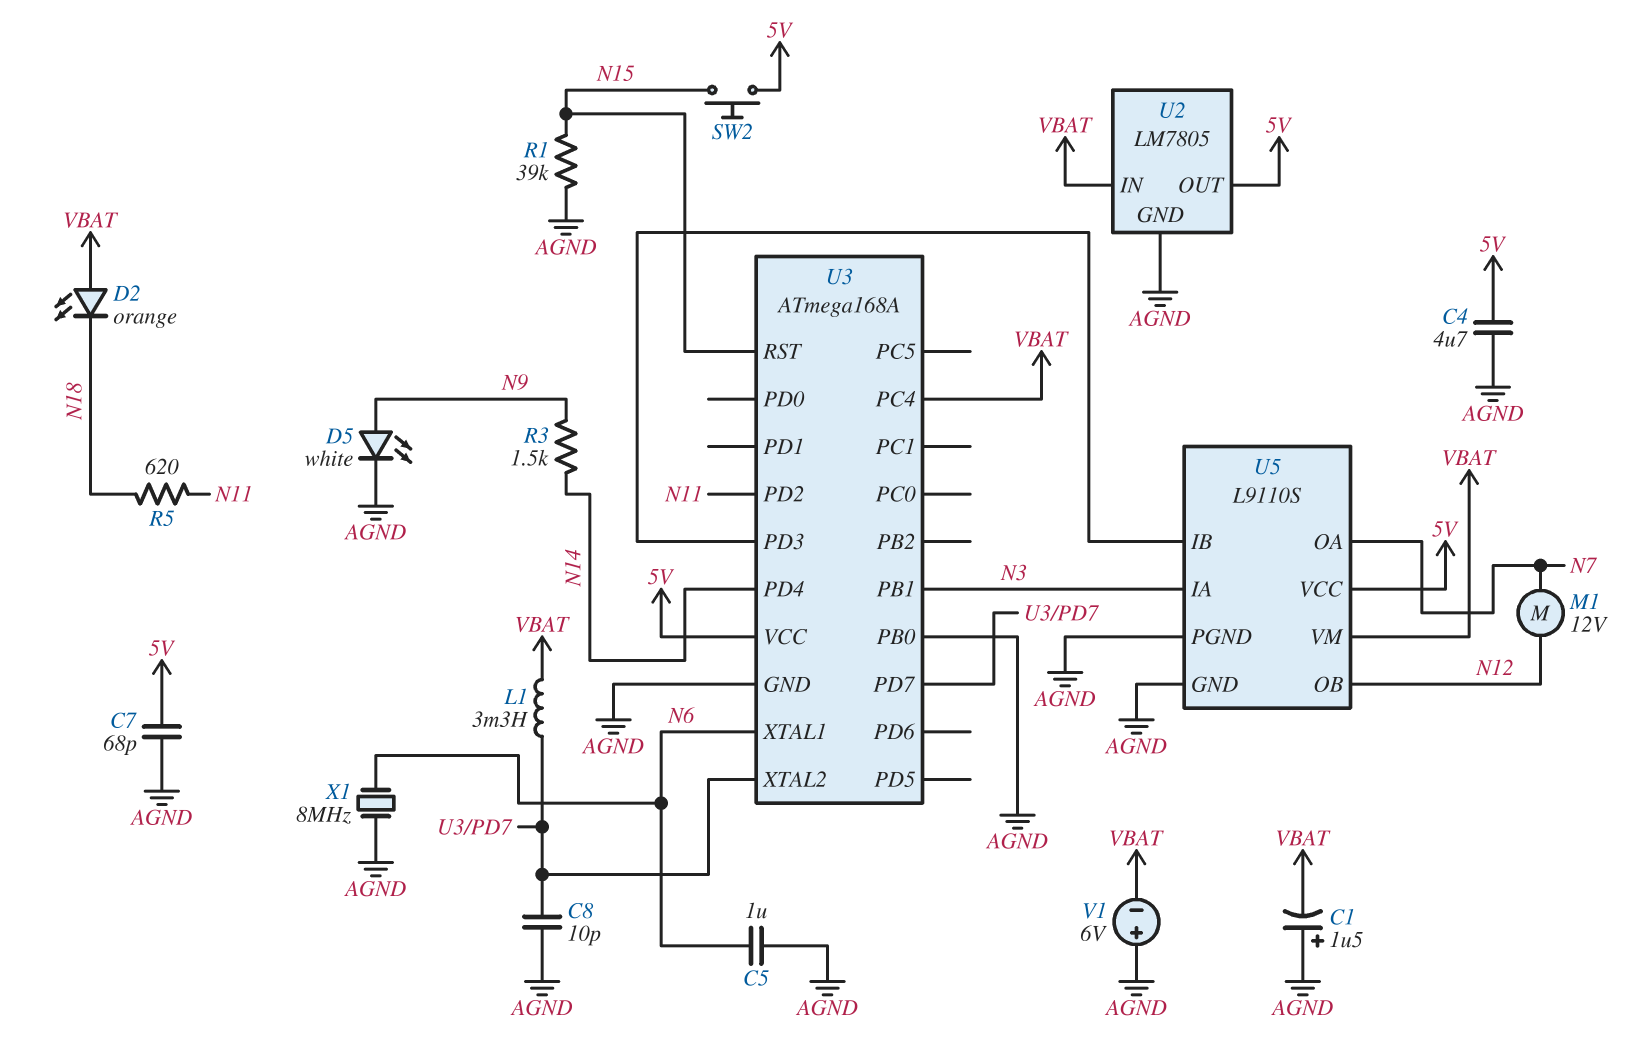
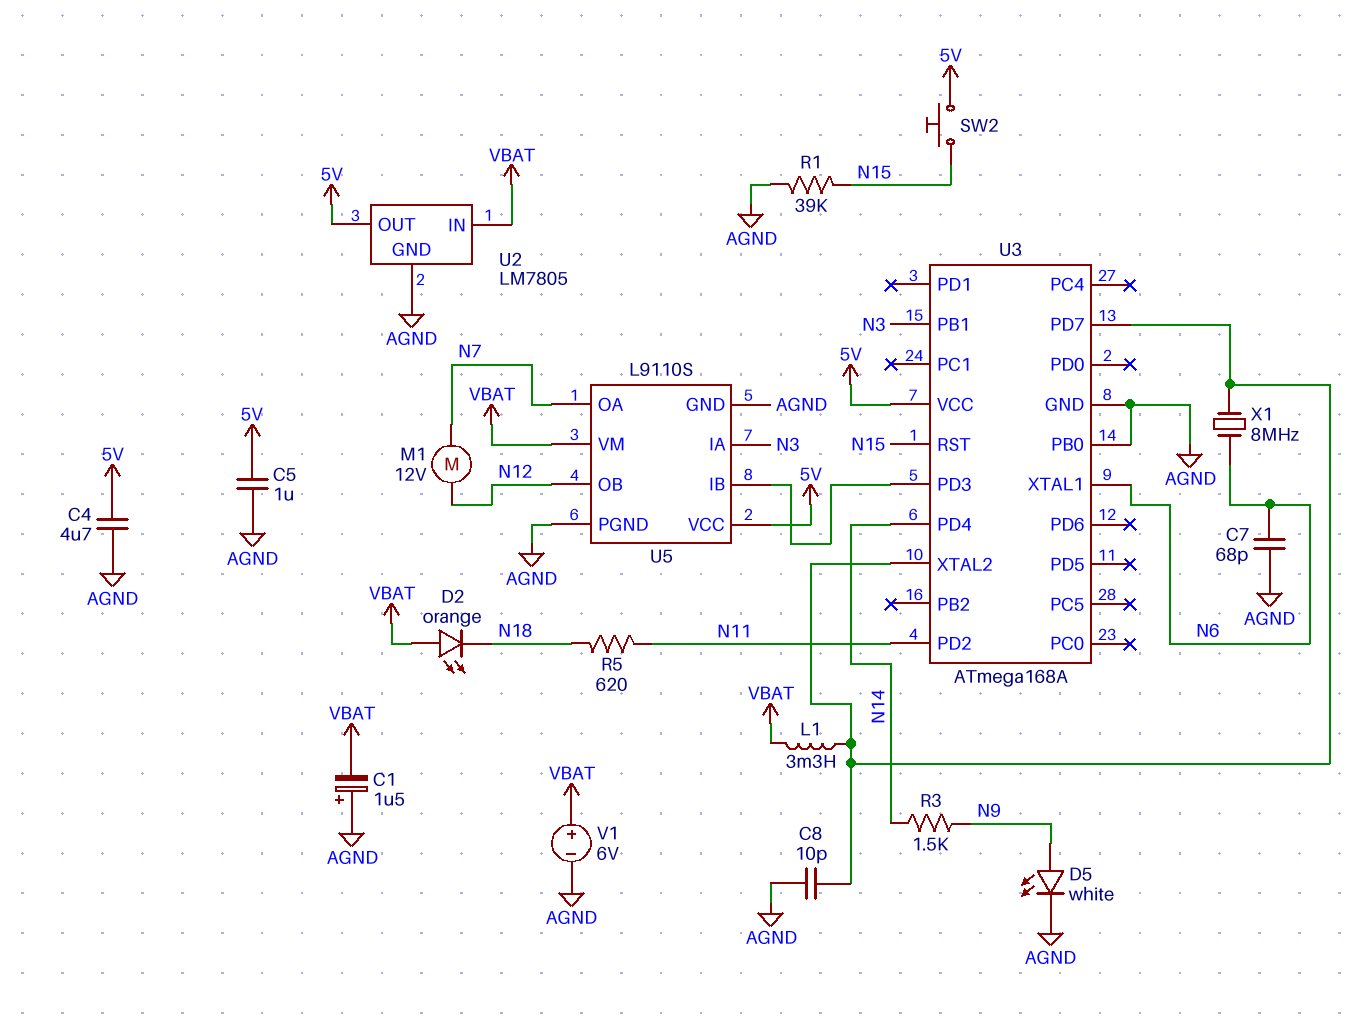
C5: 1uF (AGND, N6) -> 1uF (5V, AGND)
C7: 68pF (5V, AGND) -> 68pF (AGND, N6)
U3 pin PC4: VBAT -> none
V1: 6V (plus AGND, minus VBAT) -> 6V (plus VBAT, minus AGND)
X1: 8MHz (AGND, N6) -> 8MHz (N6, U3/PD7)

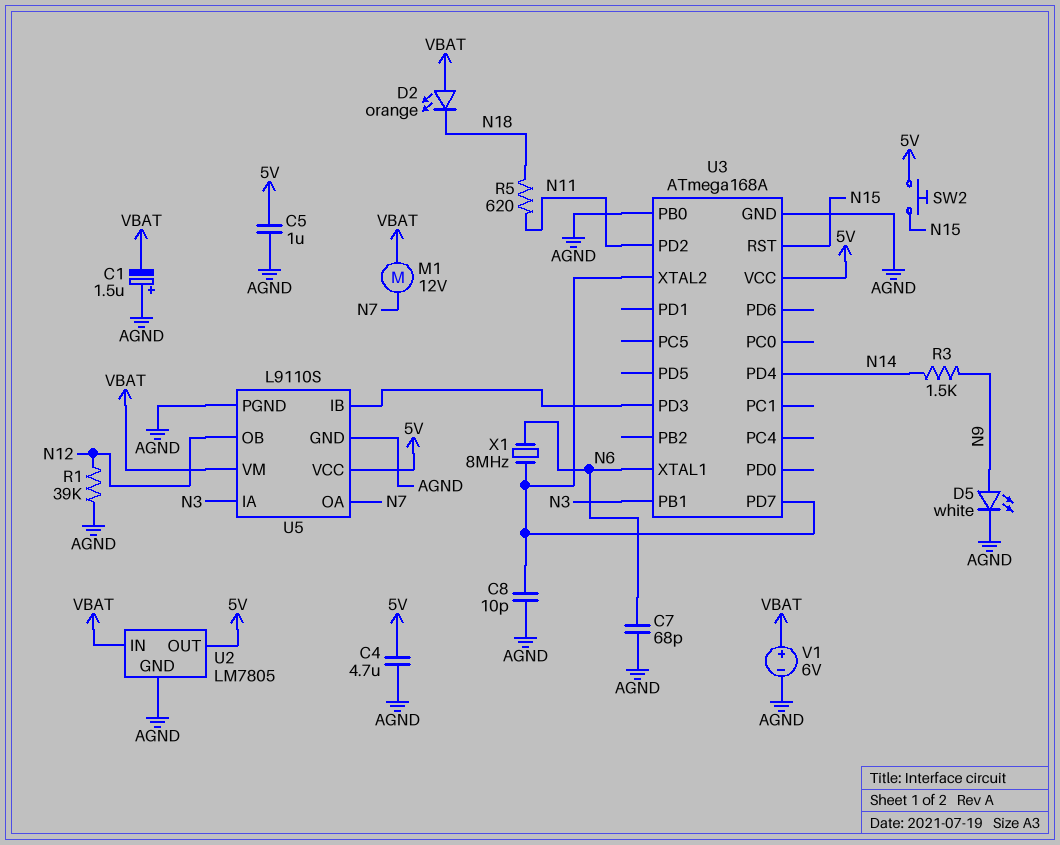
L1: 3.3mH (U3/PD7, VBAT) -> none
M1: motor 12V (N7, N12) -> motor 12V (N7, VBAT)
R1: 39k (AGND, N15) -> 39k (AGND, N12)

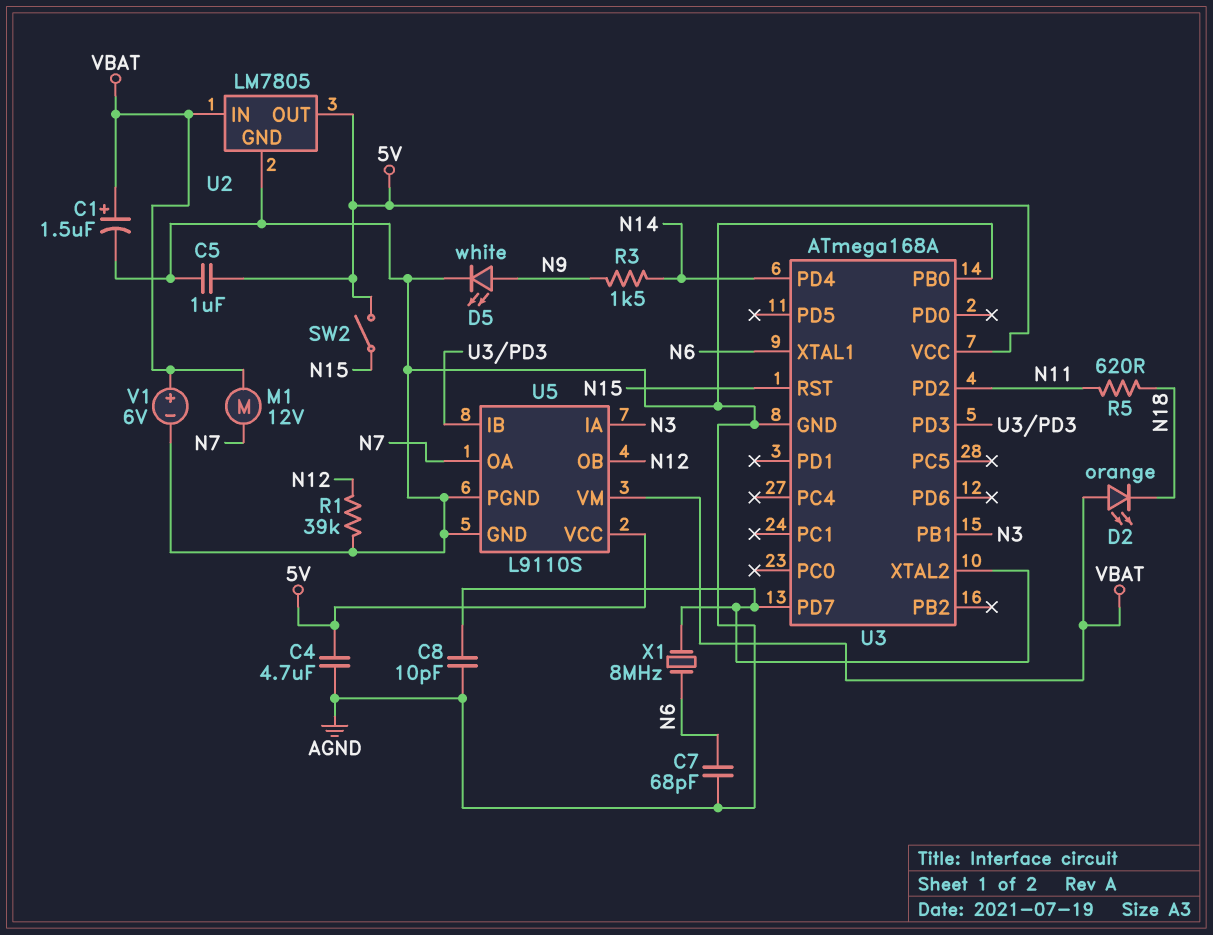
C1: 1.5uF (plus AGND, minus VBAT) -> 1.5uF (plus VBAT, minus AGND)
SW2: button (5V, N15) -> switch (5V, N15)

